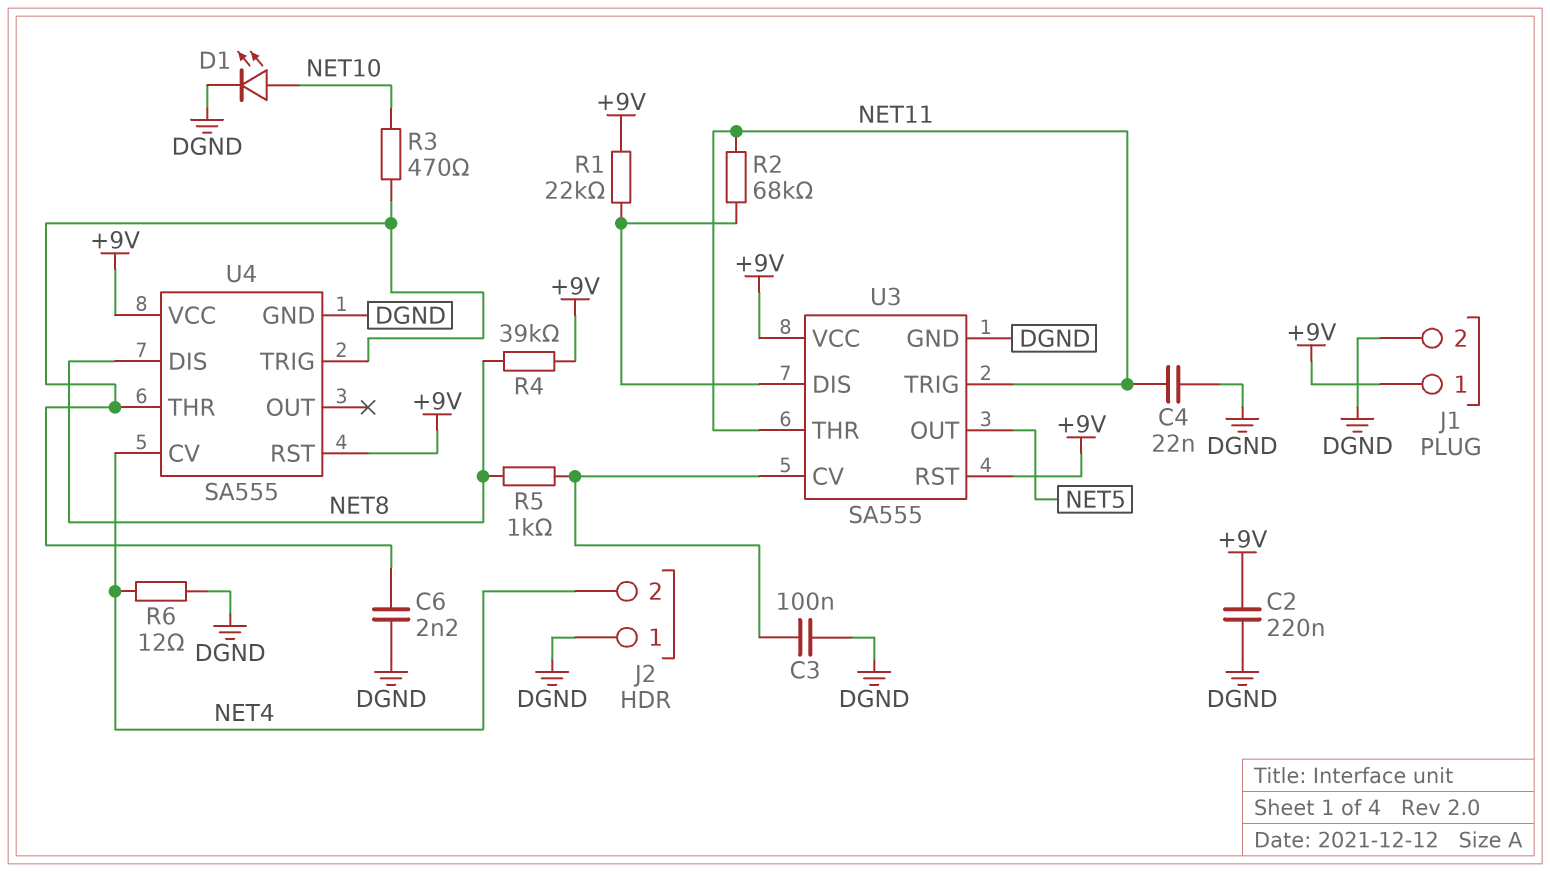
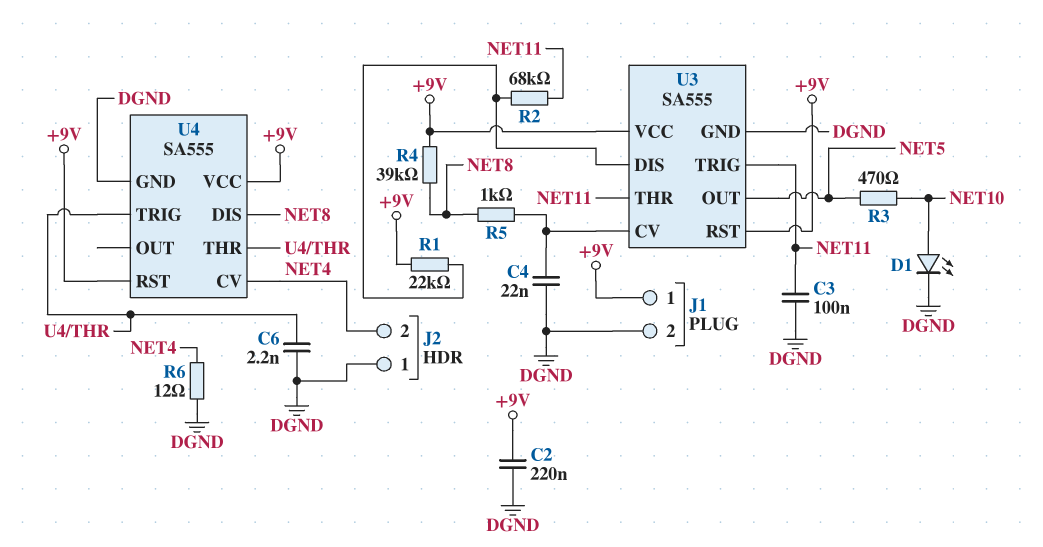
C3: 100nF (DGND, U3/CV) -> 100nF (DGND, NET11)
C4: 22nF (DGND, NET11) -> 22nF (DGND, U3/CV)
R3: 470 (NET10, U4/THR) -> 470 (NET5, NET10)

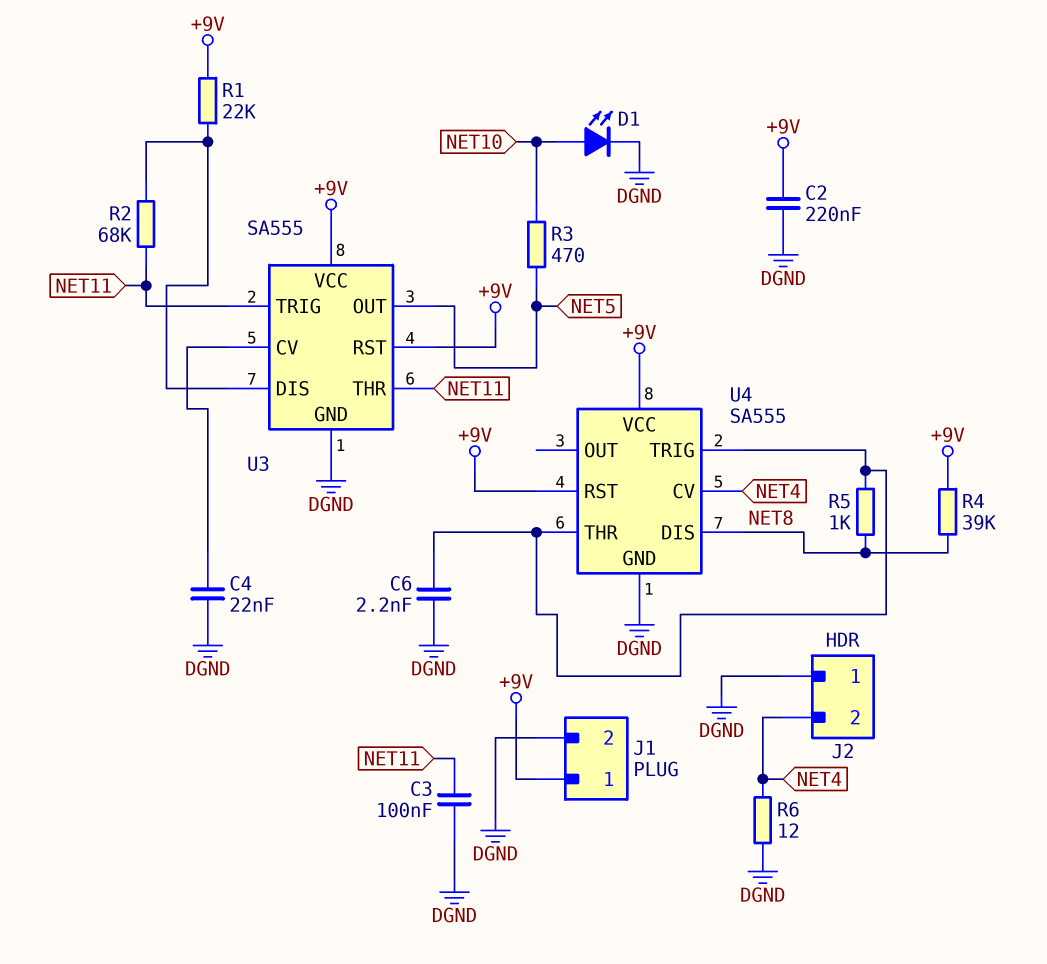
R5: 1k (NET8, U3/CV) -> 1k (NET8, U4/THR)

